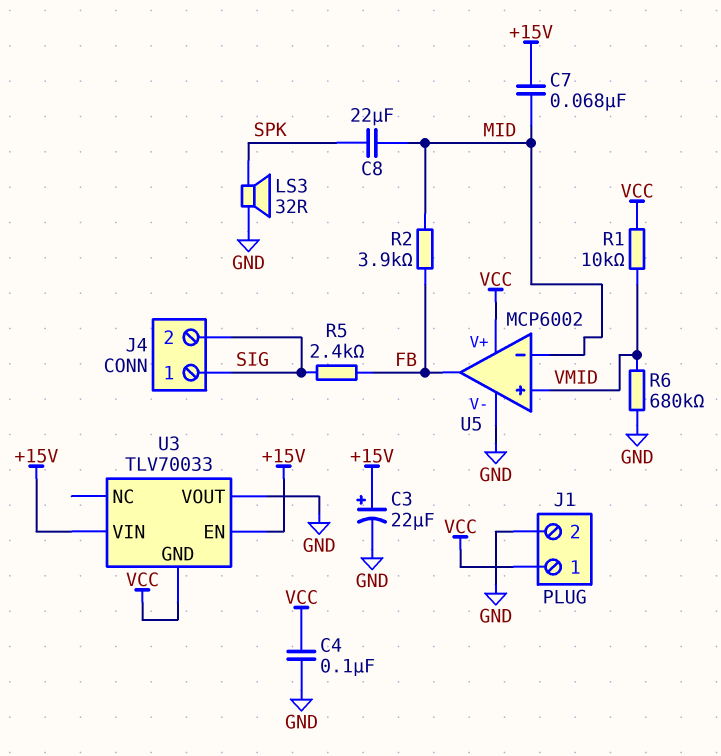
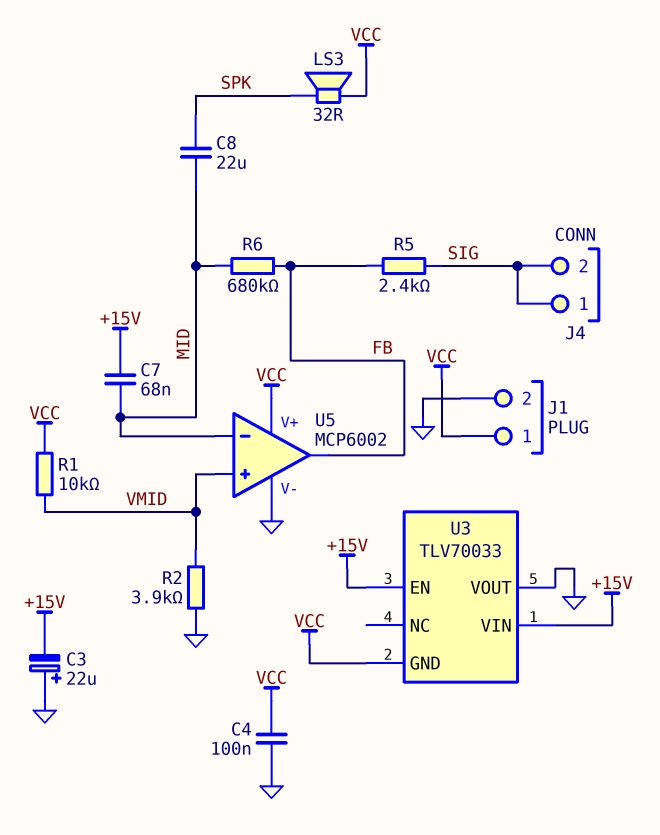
C3: 22uF (plus +15V, minus GND) -> 22uF (plus GND, minus +15V)
LS3: speaker 32R (GND, SPK) -> speaker 32R (SPK, VCC)
R2: 3.9k (FB, MID) -> 3.9k (GND, VMID)
R6: 680k (GND, VMID) -> 680k (FB, MID)

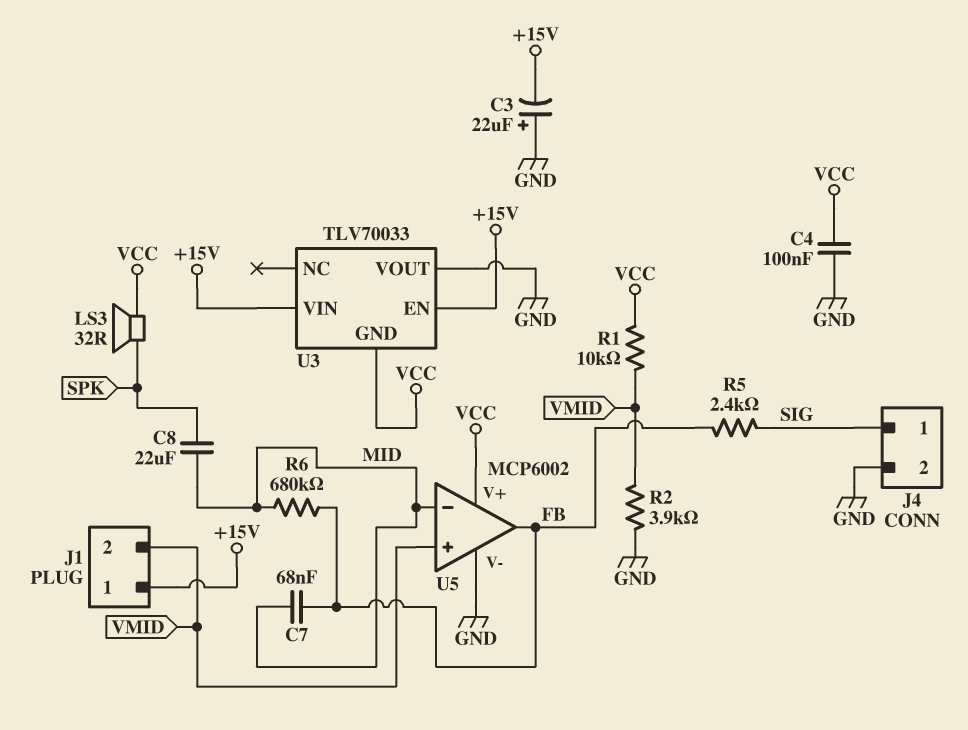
C7: 68nF (+15V, MID) -> 68nF (FB, MID)
J1 pin 1: VCC -> +15V
J1 pin 2: GND -> VMID
J4 pin 2: SIG -> GND

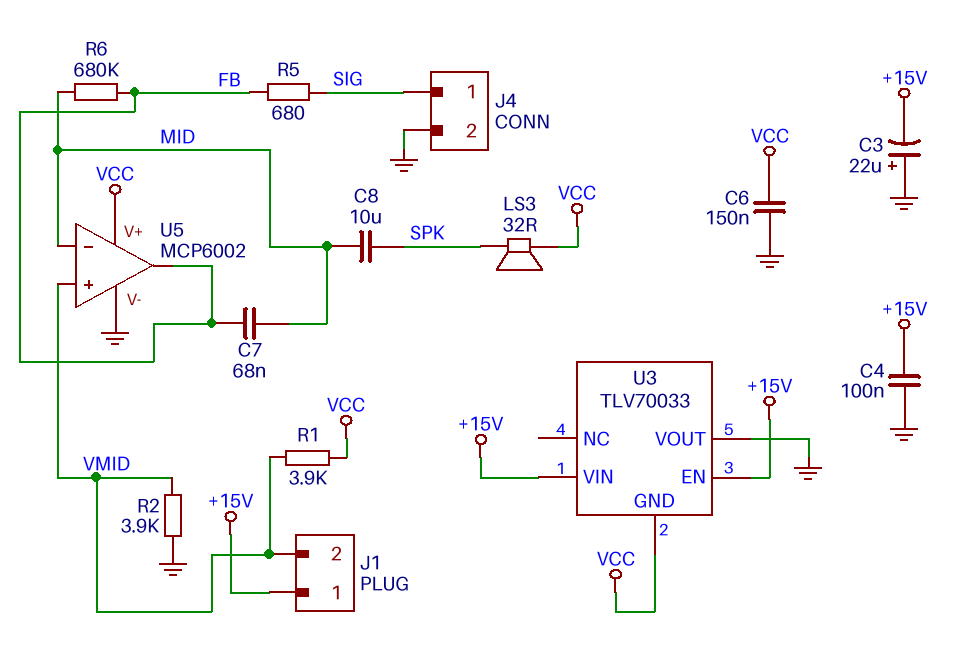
C4: 100nF (GND, VCC) -> 100nF (+15V, GND)
C6: none -> 150nF (GND, VCC)
C8: 22uF (MID, SPK) -> 10uF (MID, SPK)
R1: 10k (VCC, VMID) -> 3.9k (VCC, VMID)
R5: 2.4k (FB, SIG) -> 680 (FB, SIG)

